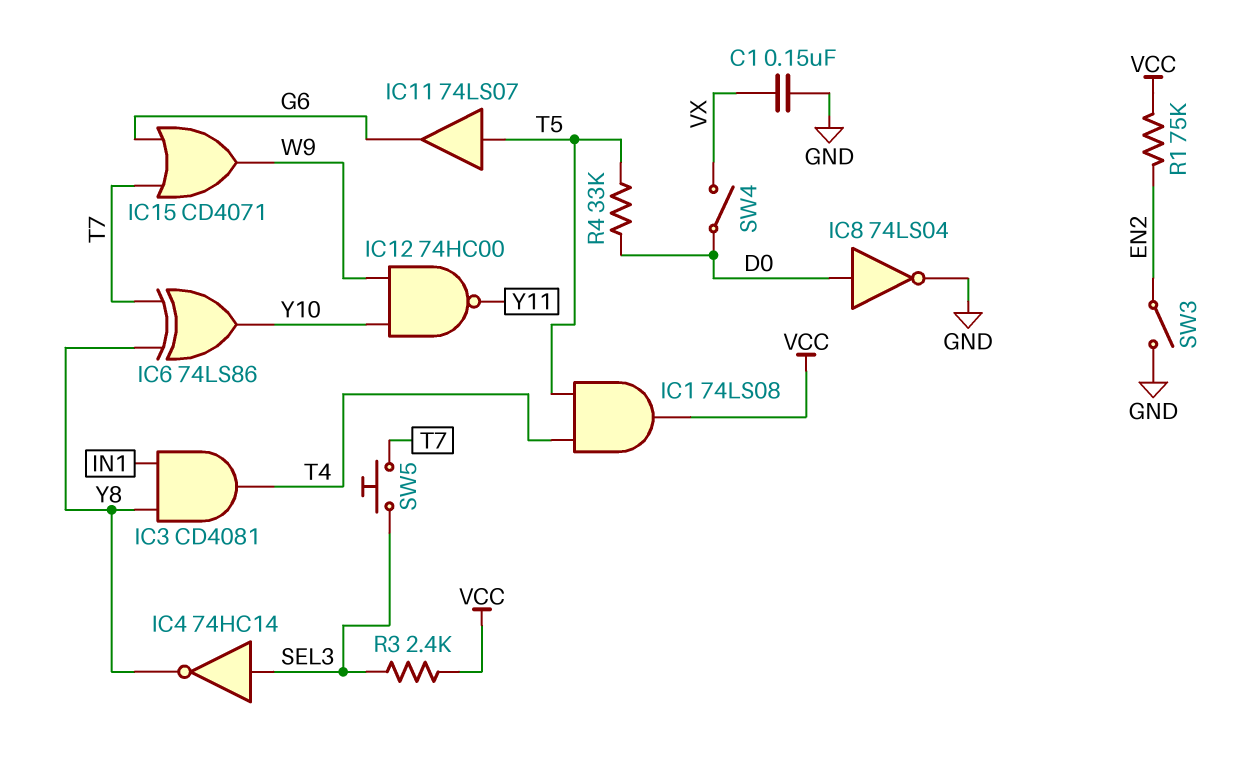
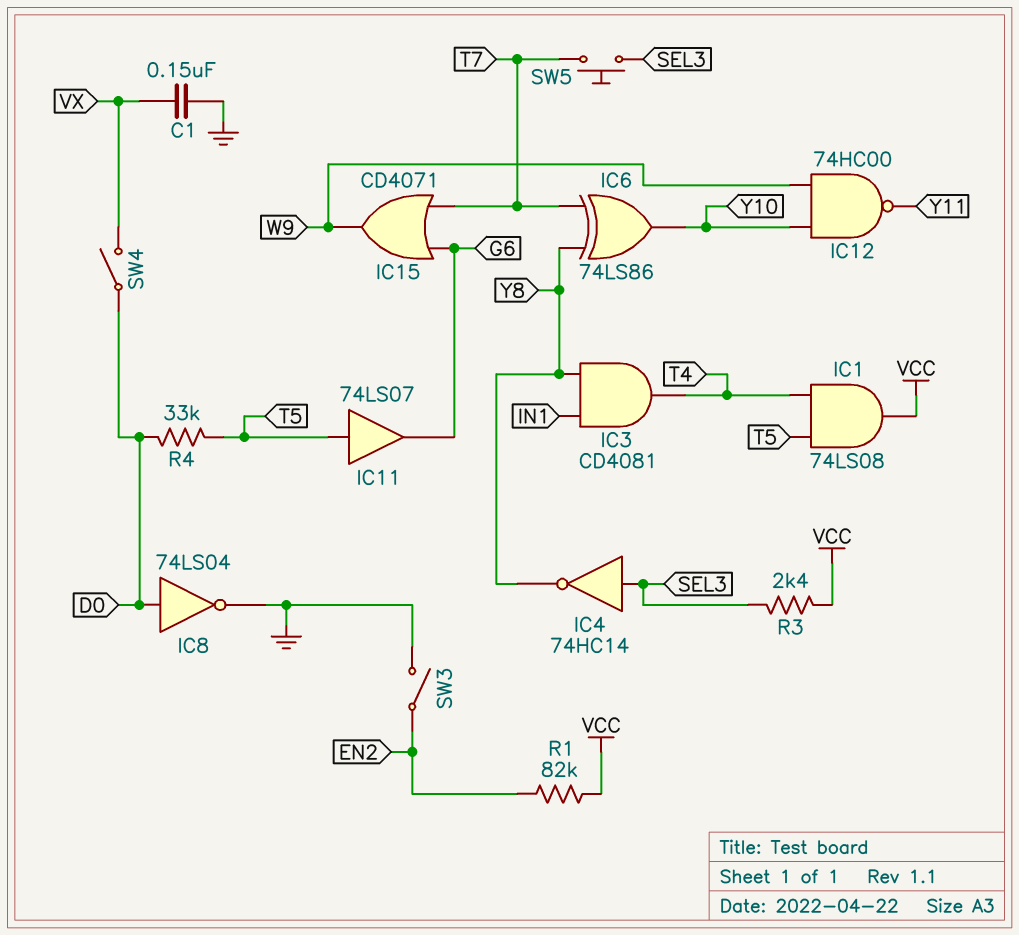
R1: 75k (EN2, VCC) -> 82k (EN2, VCC)

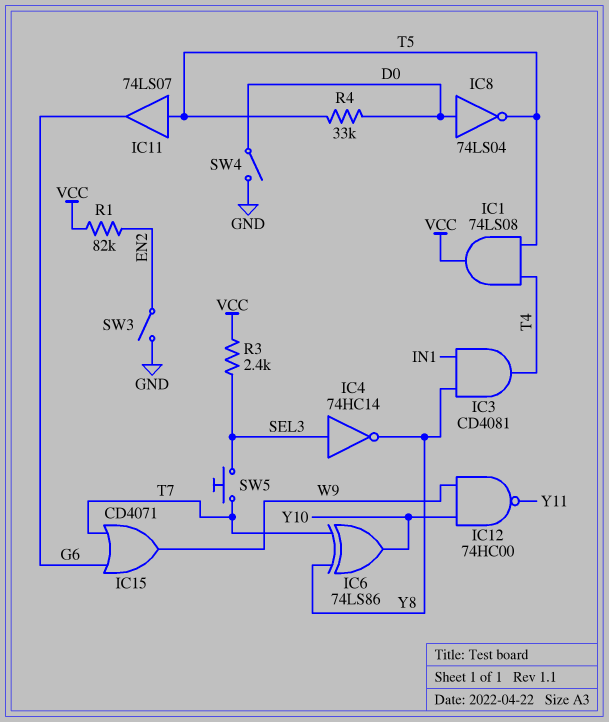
C1: 150nF (GND, VX) -> none
IC8: NOT 74LS04 (in D0, out GND) -> NOT 74LS04 (in D0, out T5)
SW4: switch (D0, VX) -> switch (D0, GND)

